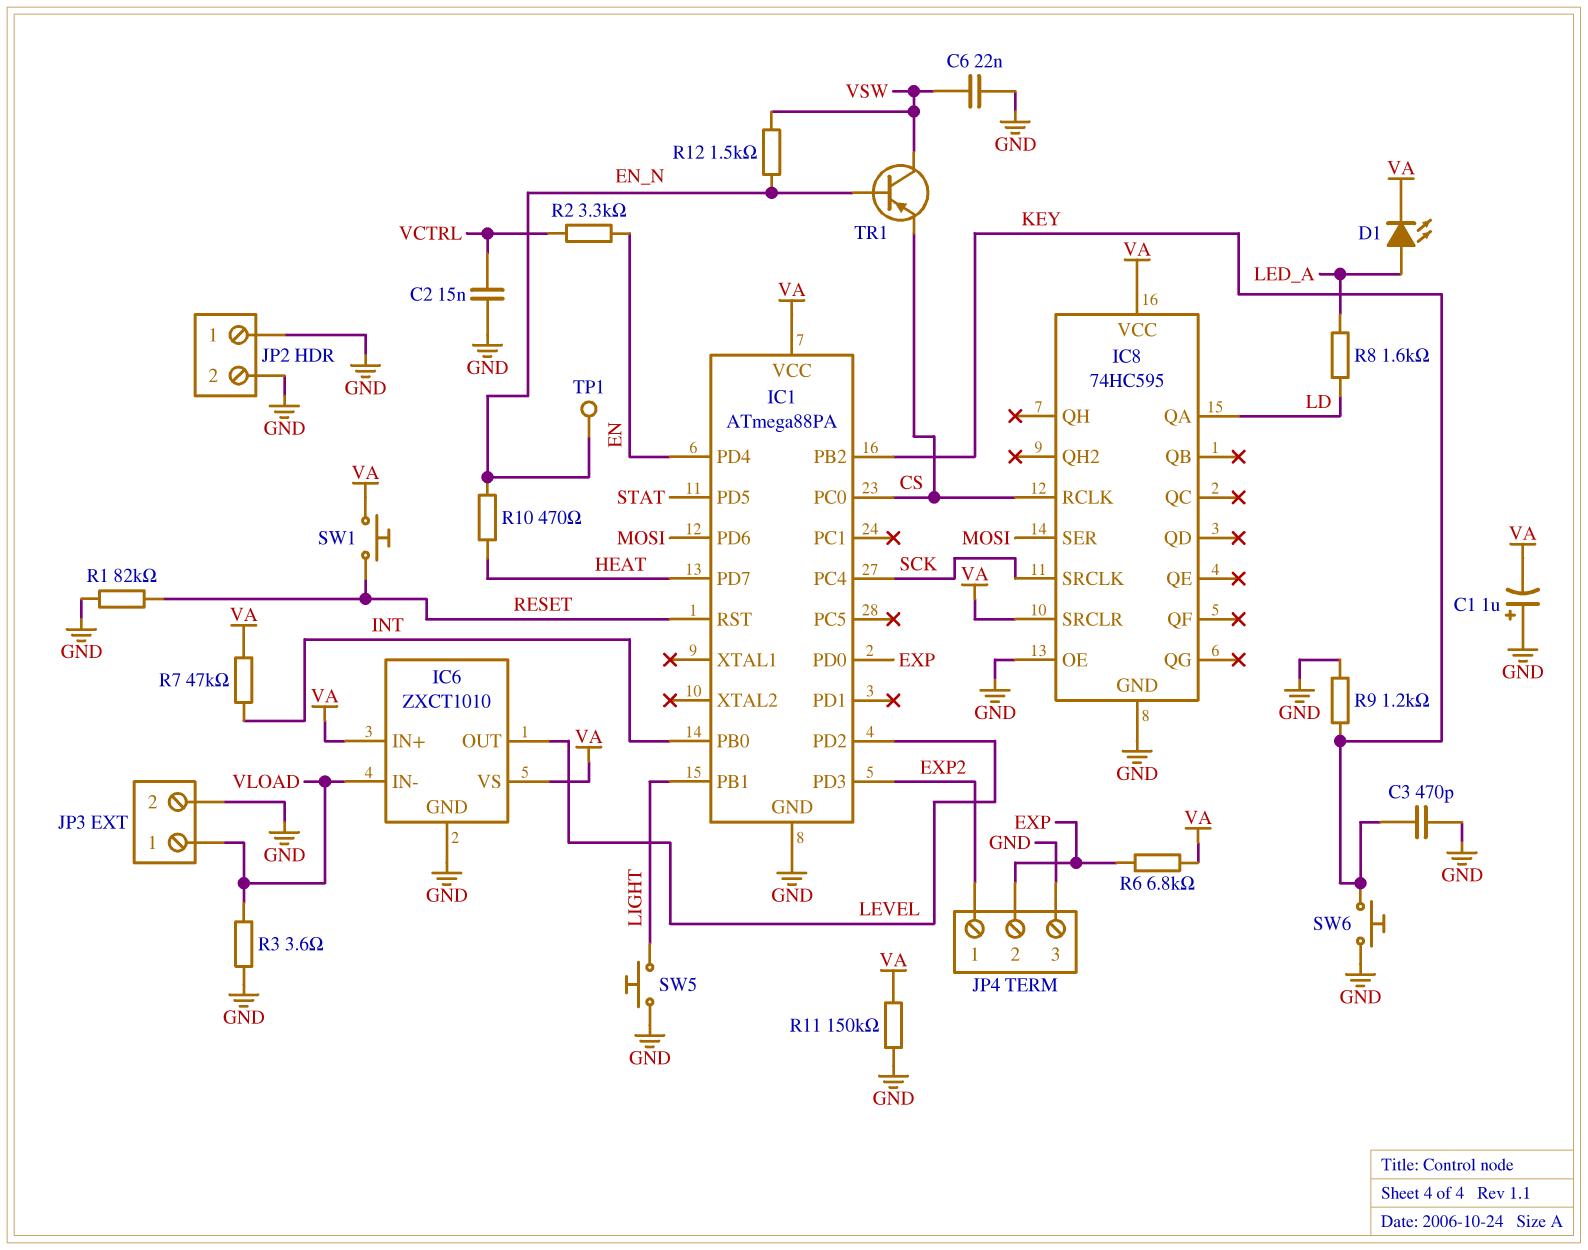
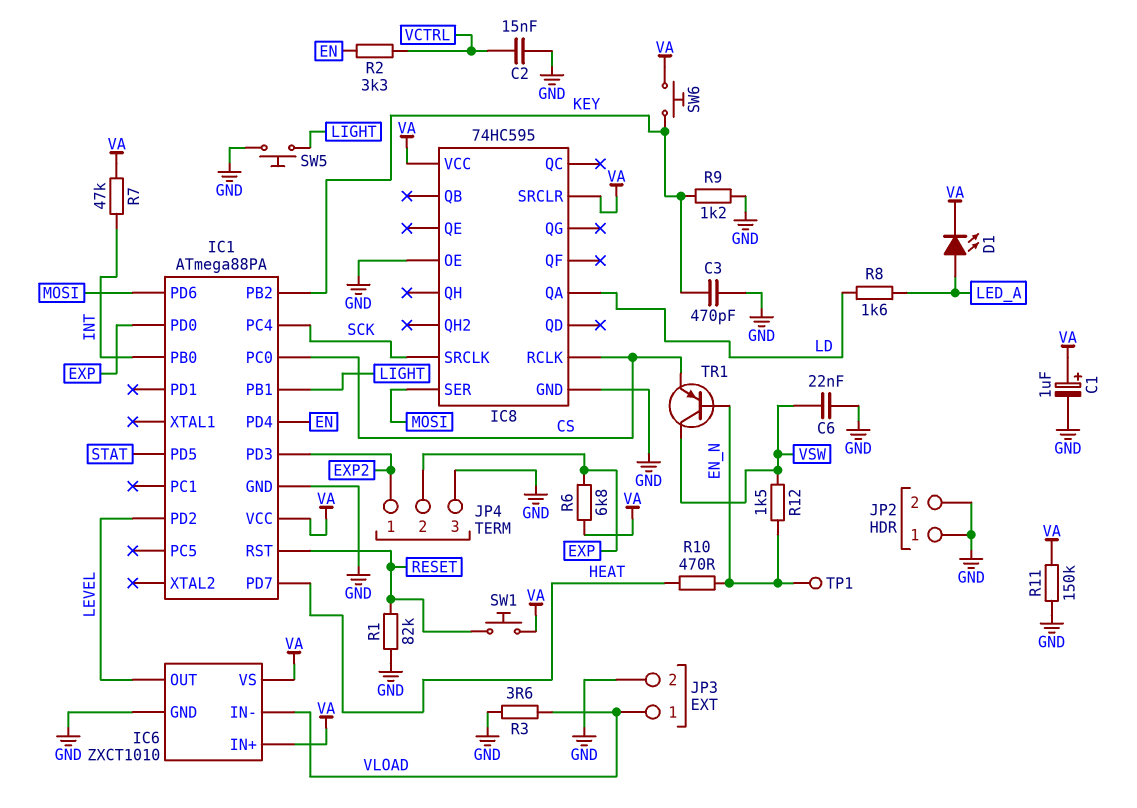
C1: 1uF (plus GND, minus VA) -> 1uF (plus VA, minus GND)
SW6: button (GND, KEY) -> button (KEY, VA)

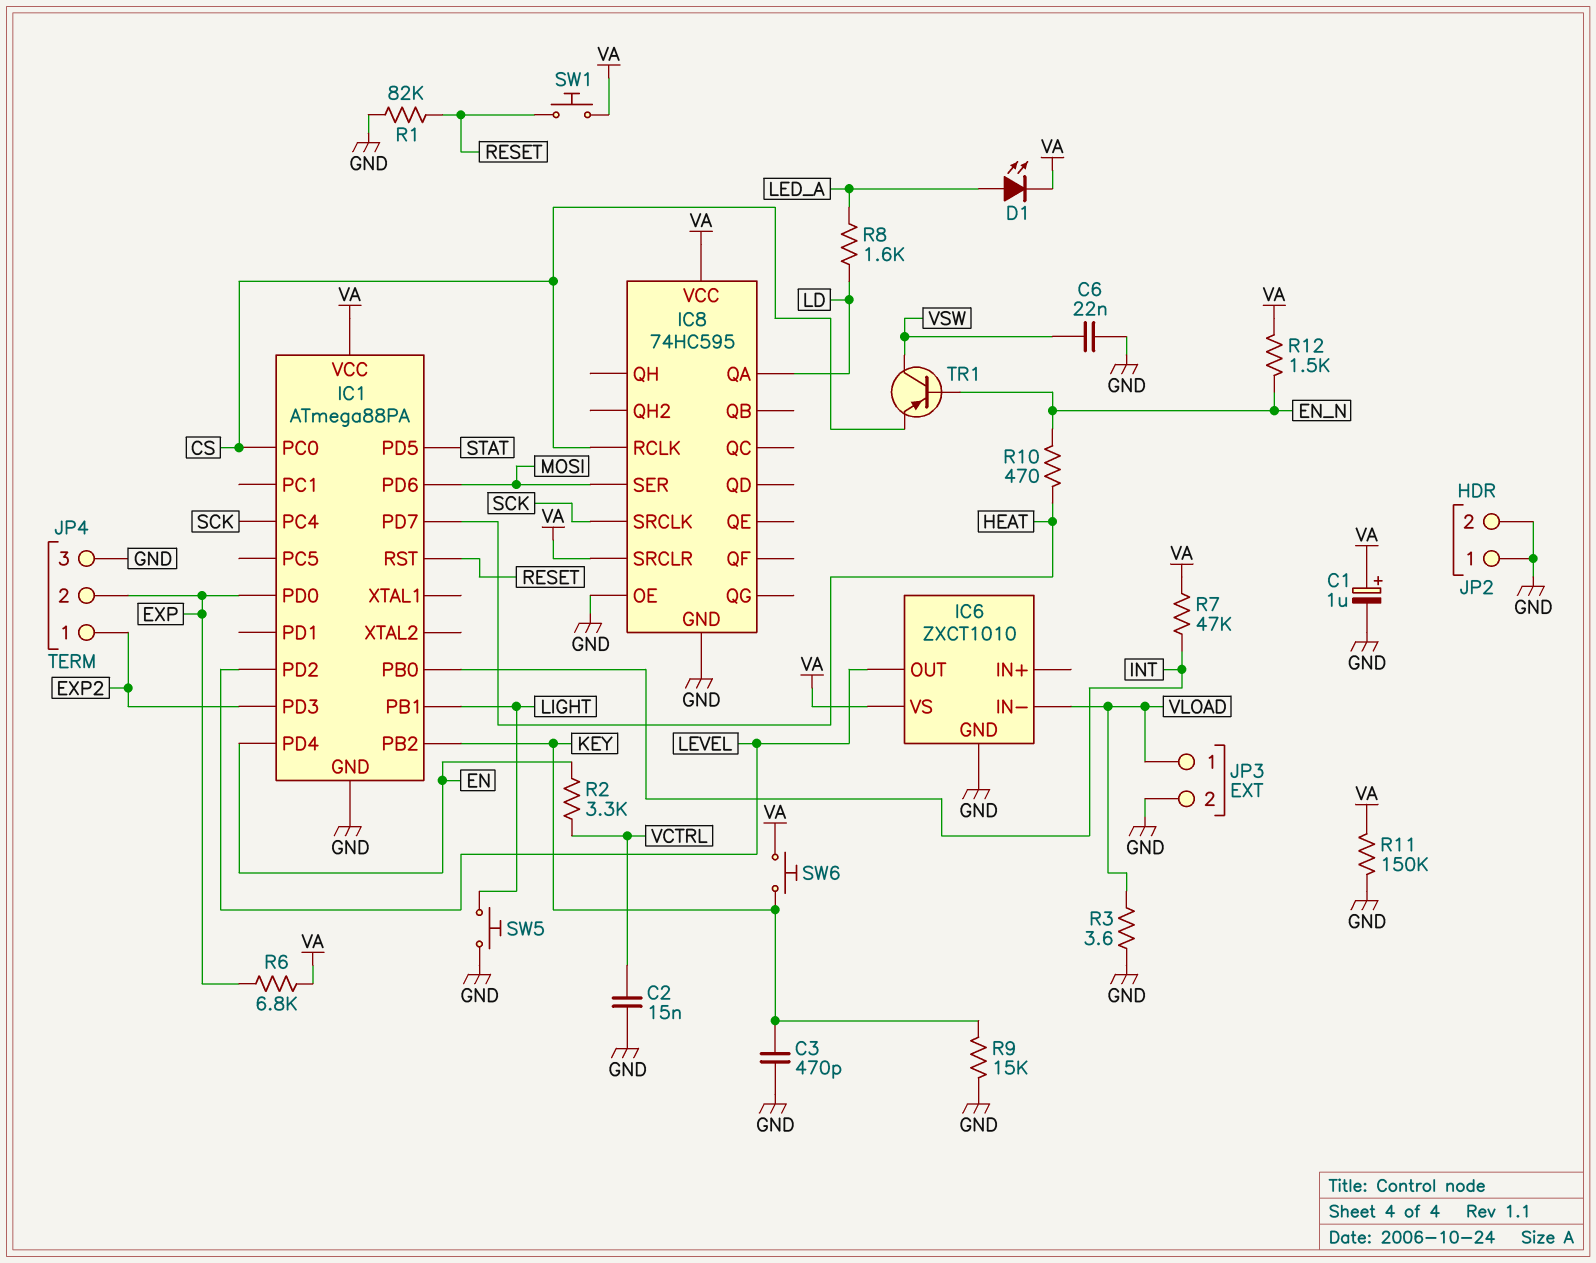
IC6 pin IN+: VA -> none
R9: 1.2k (GND, KEY) -> 15k (GND, KEY)
R12: 1.5k (EN_N, VSW) -> 1.5k (EN_N, VA)
TP1: test point (EN_N) -> none

